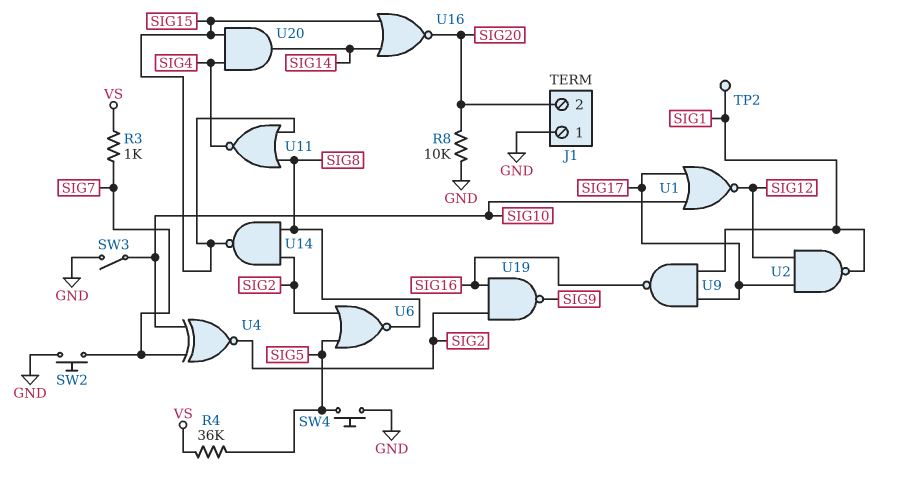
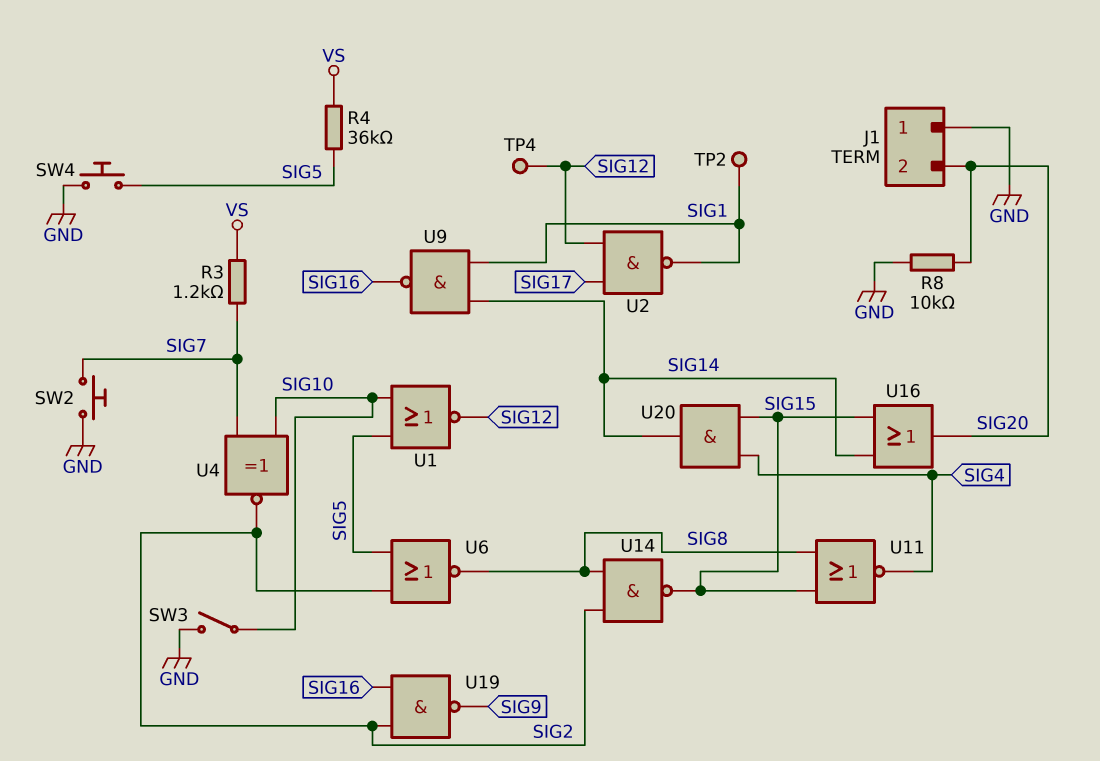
R3: 1k (SIG7, VS) -> 1.2k (SIG7, VS)
TP4: none -> test point (SIG12)
U1: NOR (in SIG10, in SIG17, out SIG12) -> NOR (in SIG5, in SIG10, out SIG12)
U9: NAND (in SIG1, in SIG17, out SIG16) -> NAND (in SIG1, in SIG14, out SIG16)
U16: NOR (in SIG14, in SIG15, out SIG20) -> OR (in SIG14, in SIG15, out SIG20)

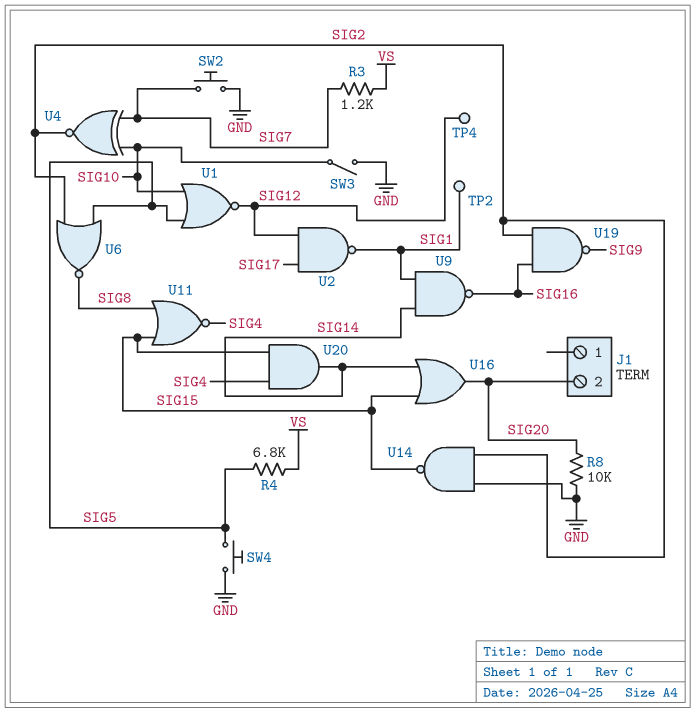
J1 pin 1: GND -> none
R4: 36k (SIG5, VS) -> 6.8k (SIG5, VS)
U14: NAND (in SIG2, in SIG8, out SIG15) -> NAND (in GND, in SIG2, out SIG15)

